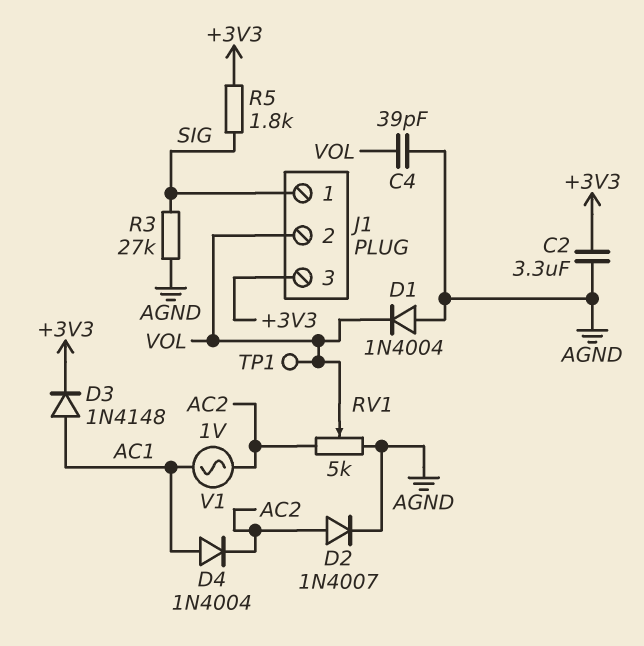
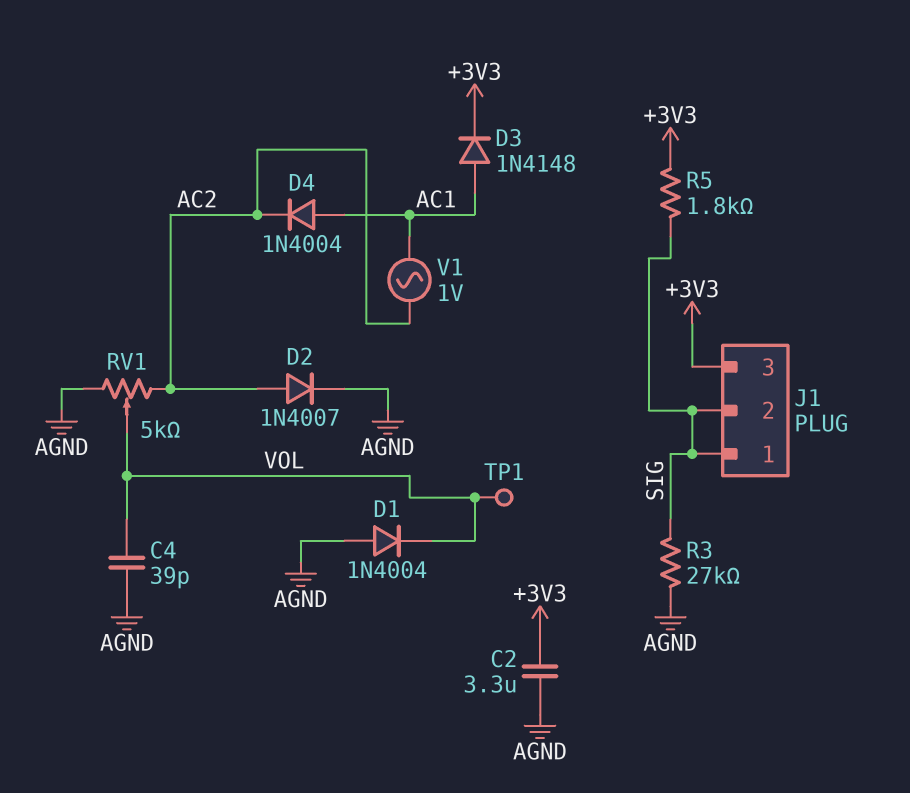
J1 pin 2: VOL -> SIG

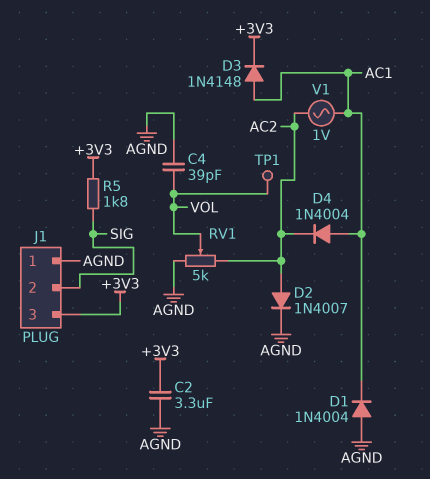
D1: diode 1N4004 (A AGND, K VOL) -> diode 1N4004 (A AGND, K AC1)
J1 pin 1: SIG -> AGND
R3: 27k (AGND, SIG) -> none

